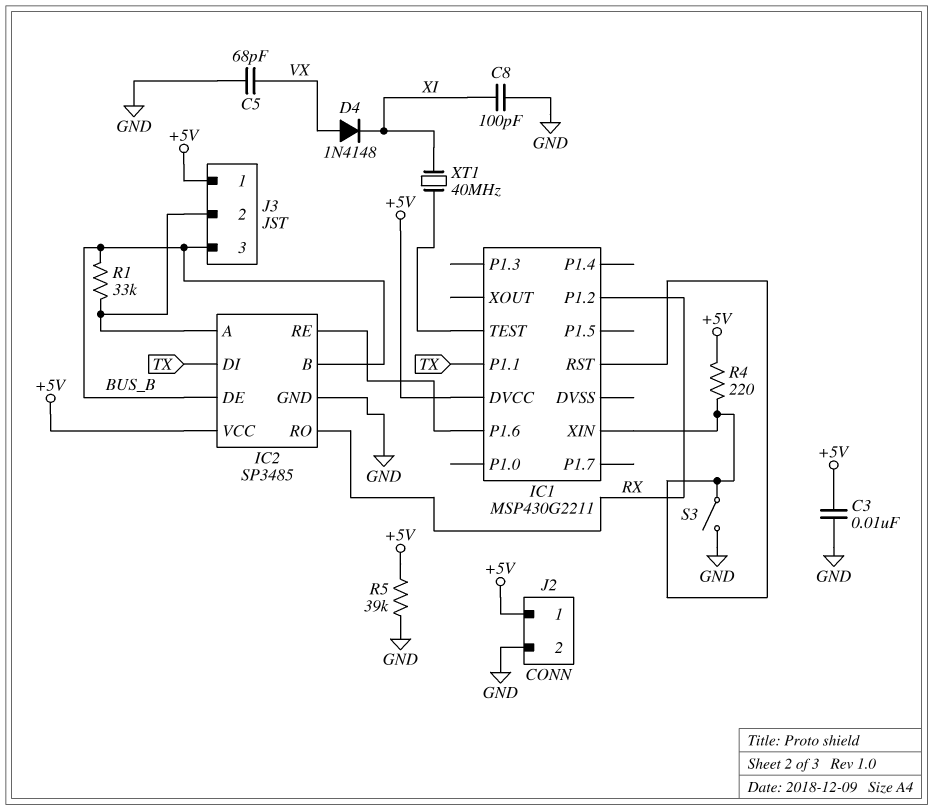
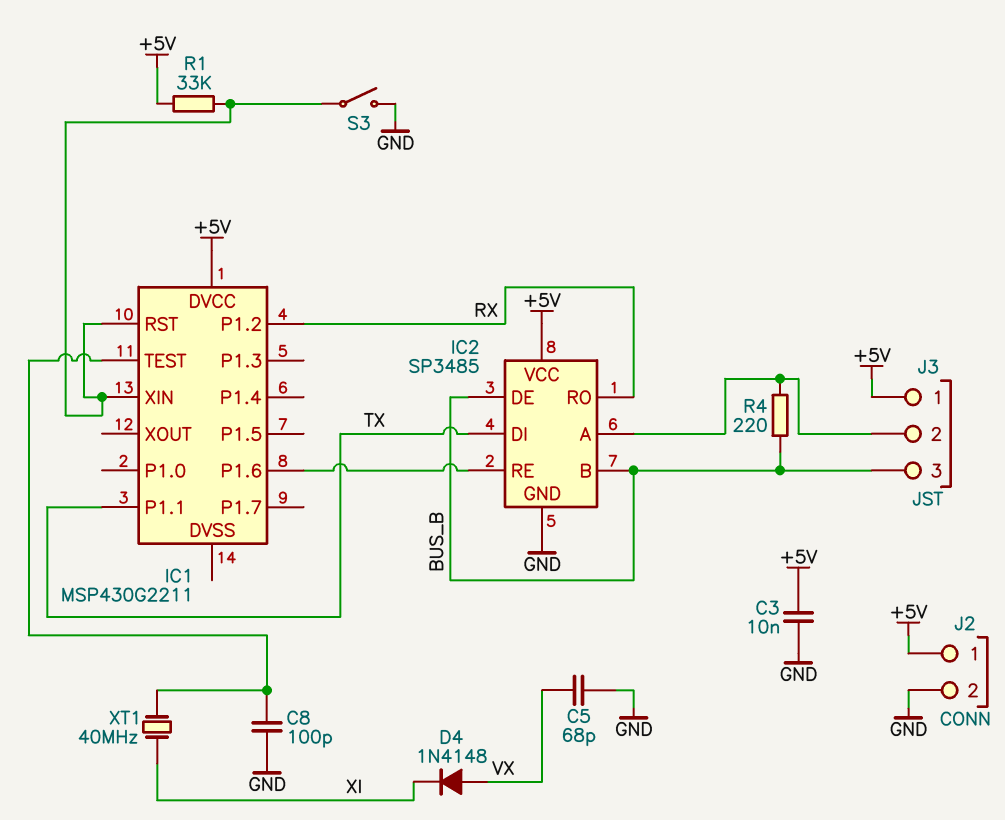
C8: 100pF (GND, XI) -> 100pF (GND, IC1/TEST)
R1: 33k (BUS_B, IC2/A) -> 33k (+5V, IC1/RST)
R4: 220 (+5V, IC1/RST) -> 220 (BUS_B, IC2/A)
R5: 39k (+5V, GND) -> none

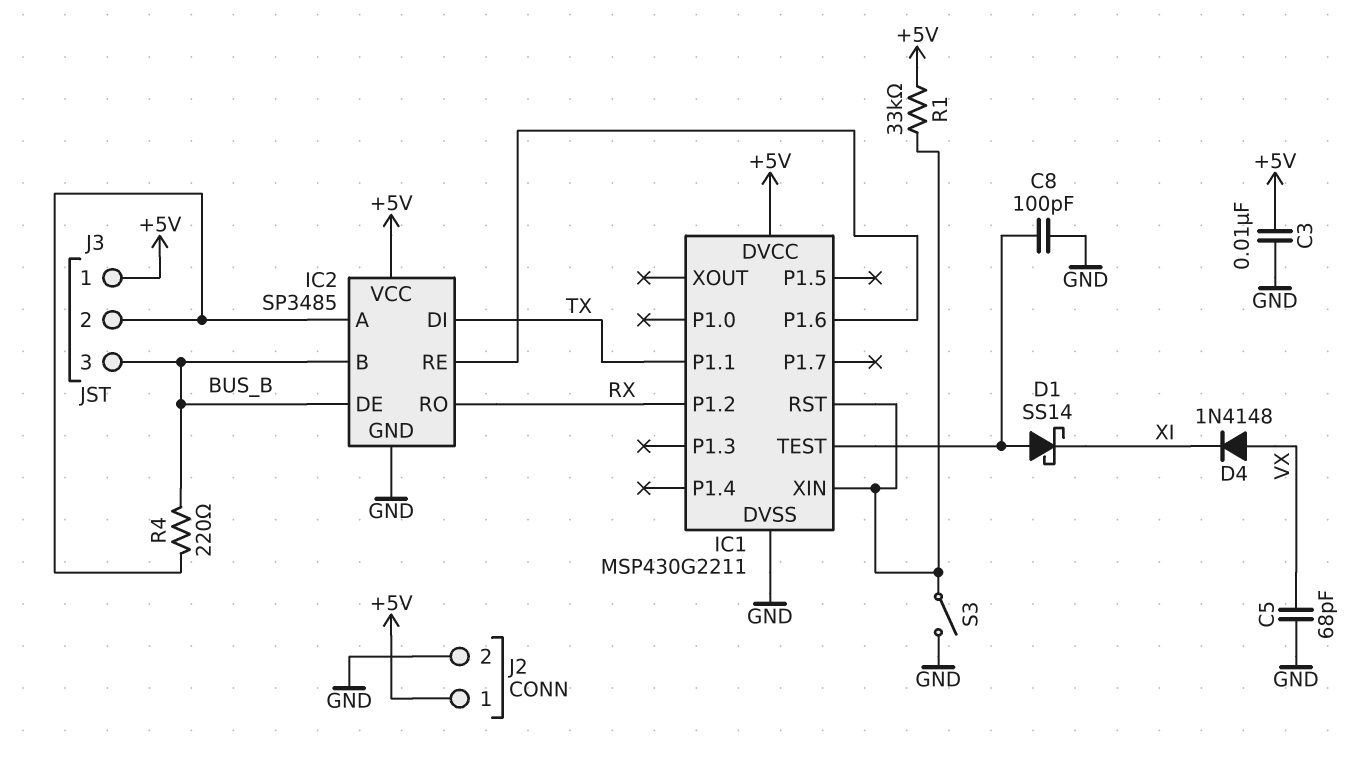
D1: none -> schottky SS14 (A IC1/TEST, K XI)
IC1 pin DVSS: none -> GND
XT1: 40MHz (IC1/TEST, XI) -> none

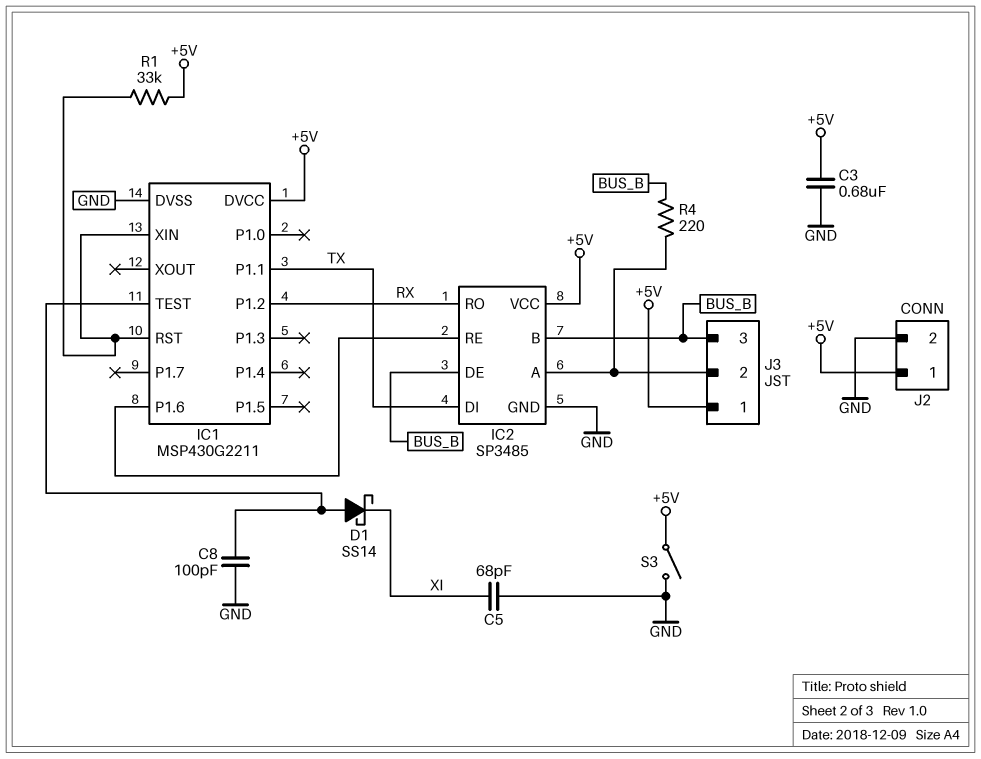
C3: 10nF (+5V, GND) -> 680nF (+5V, GND)
C5: 68pF (GND, VX) -> 68pF (GND, XI)
D4: diode 1N4148 (A VX, K XI) -> none
S3: switch (GND, IC1/RST) -> switch (+5V, GND)

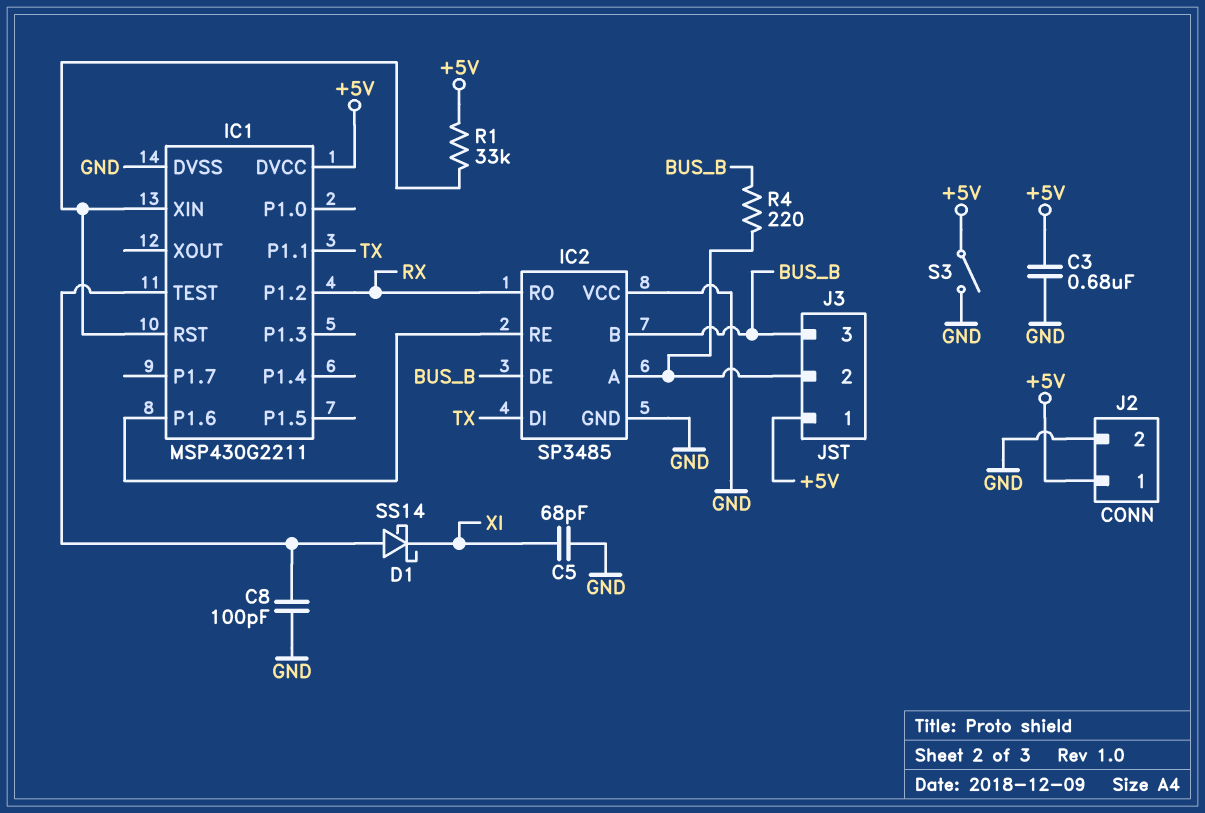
IC2 pin VCC: +5V -> GND

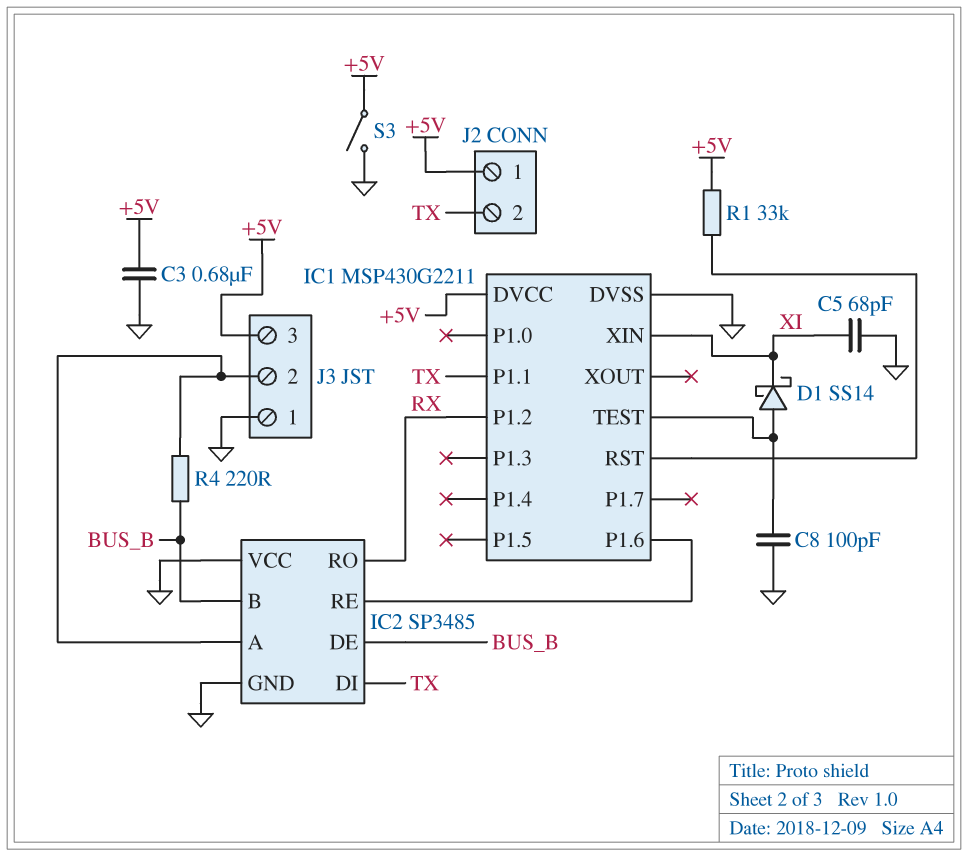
IC1 pin XIN: IC1/RST -> XI
J2 pin 2: GND -> TX
J3 pin 1: +5V -> GND
J3 pin 3: BUS_B -> +5V

